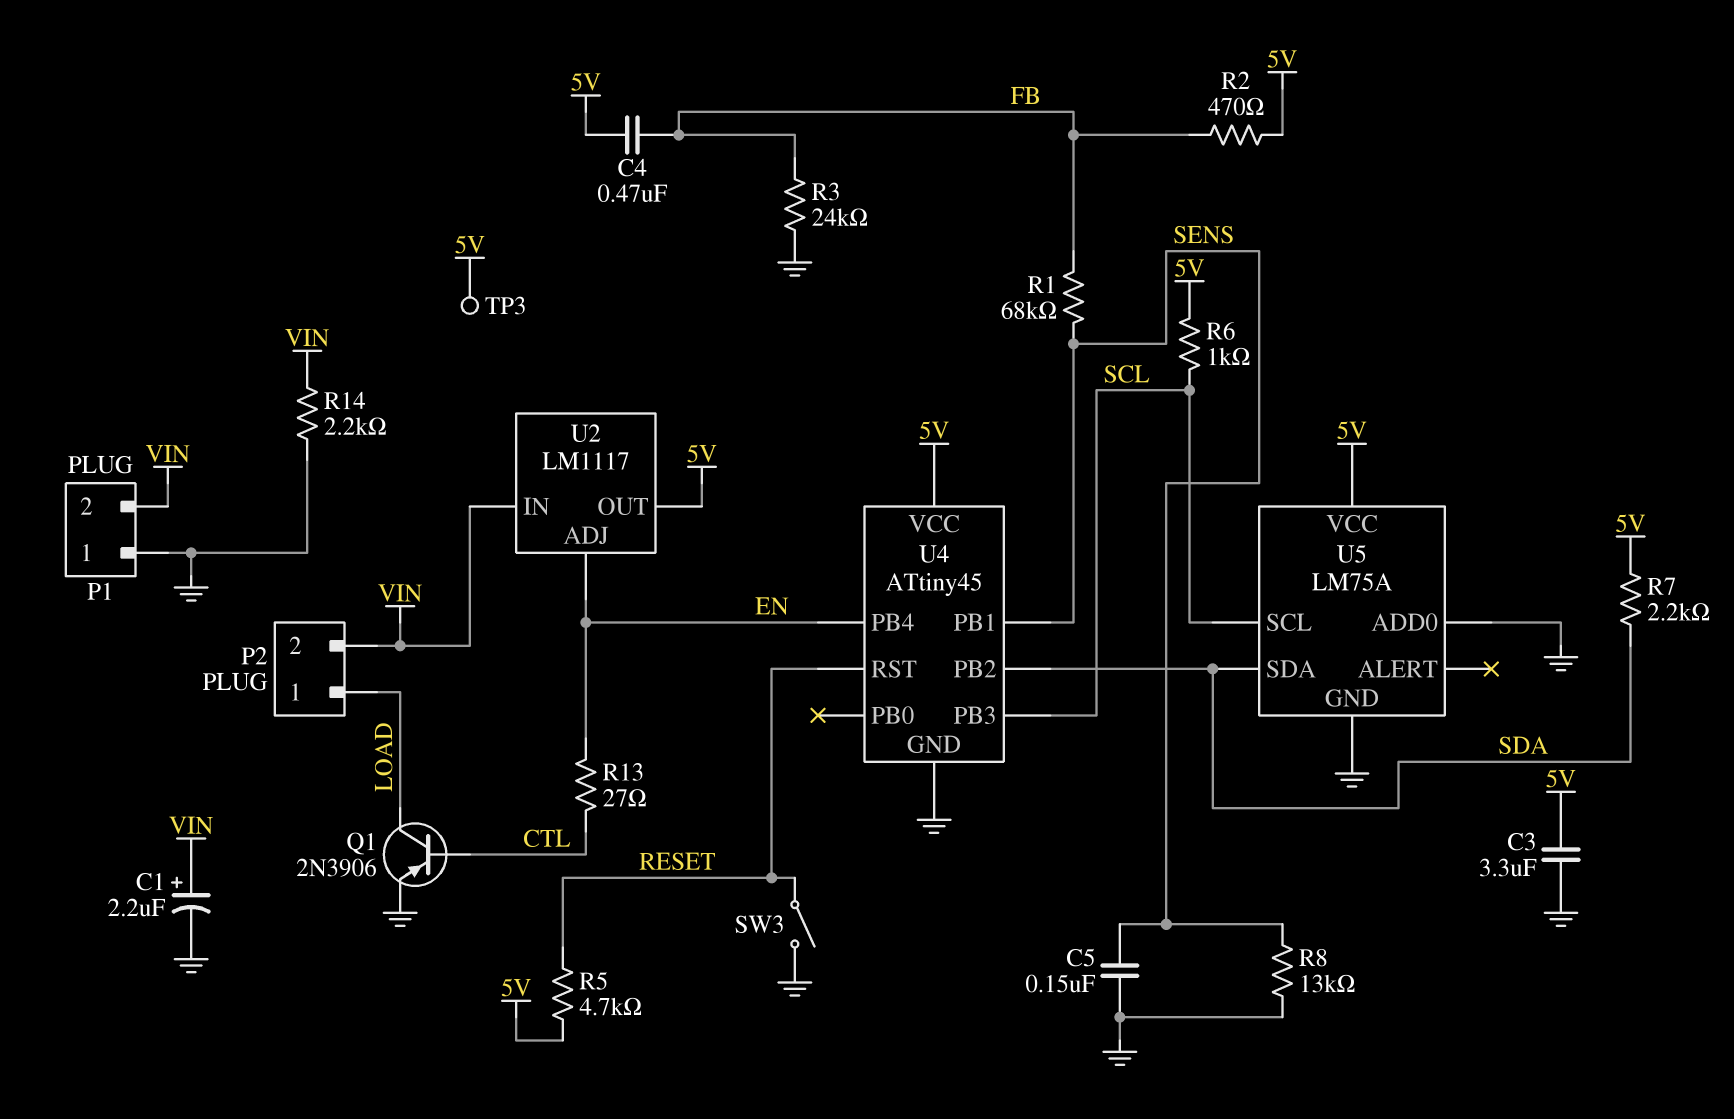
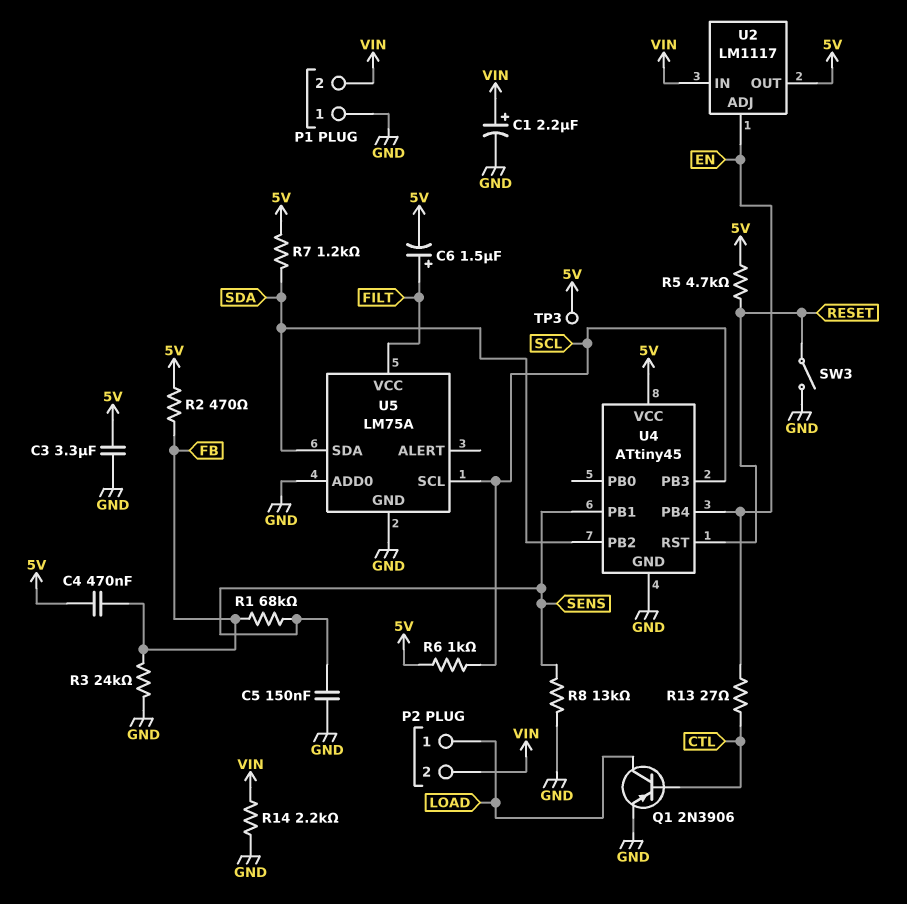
C6: none -> 1.5uF (plus FILT, minus 5V)
R7: 2.2k (5V, SDA) -> 1.2k (5V, SDA)
U5 pin VCC: 5V -> FILT

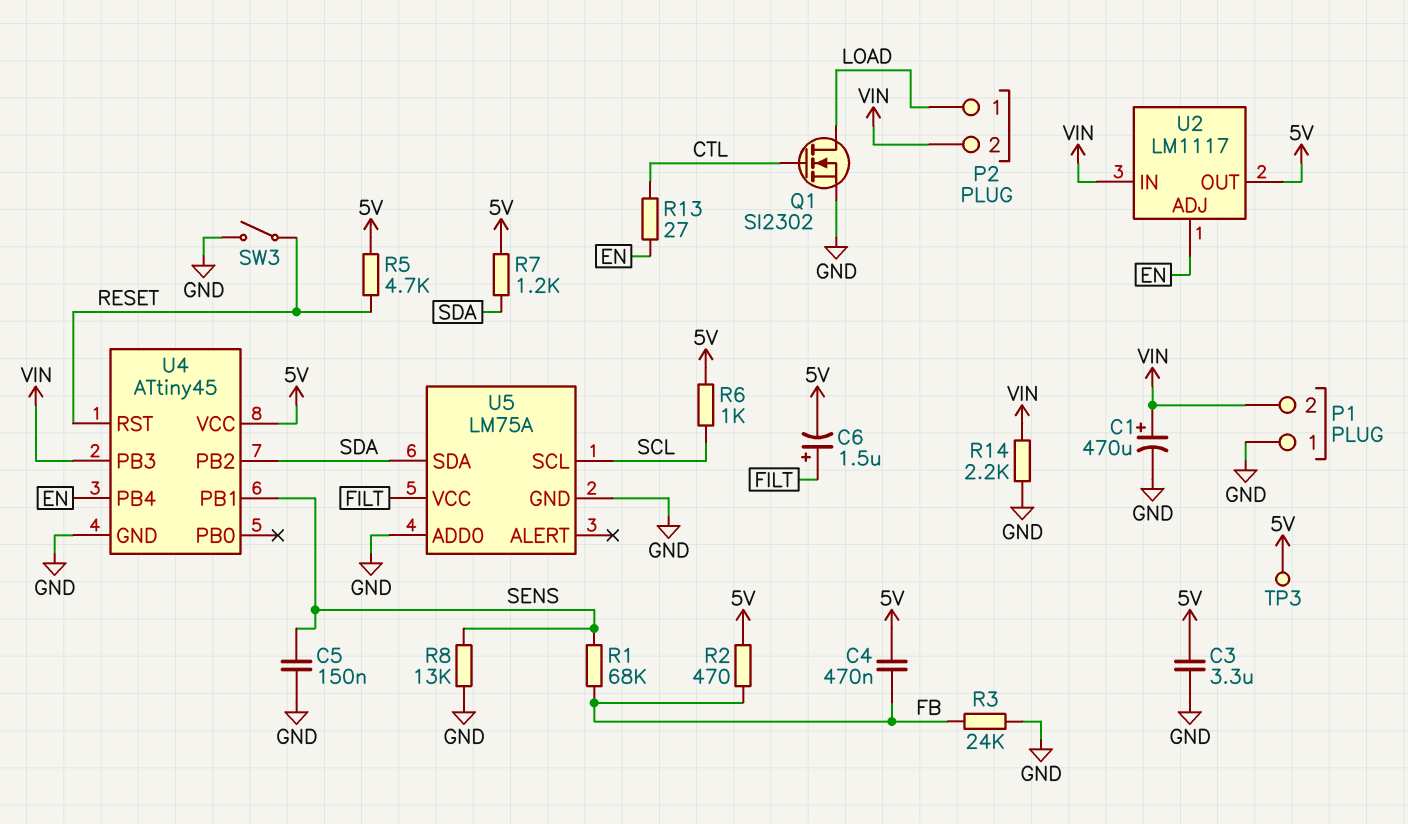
C1: 2.2uF (plus VIN, minus GND) -> 470uF (plus VIN, minus GND)
Q1: PNP 2N3906 (B CTL, C LOAD, E GND) -> NMOS SI2302 (G CTL, D LOAD, S GND)
U4 pin PB3: SCL -> VIN

